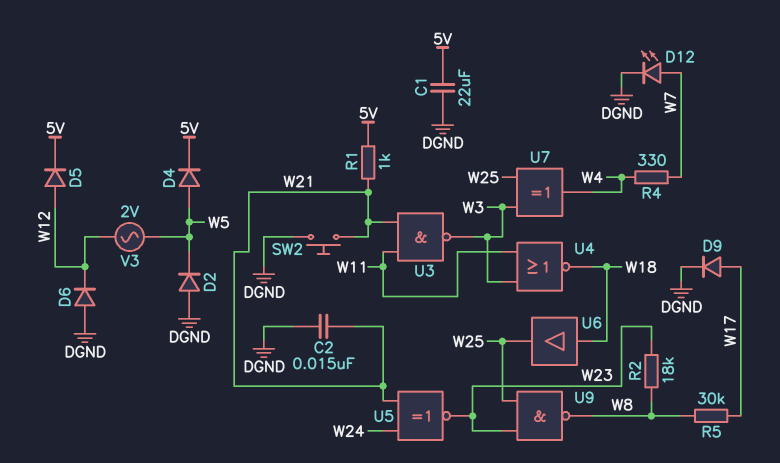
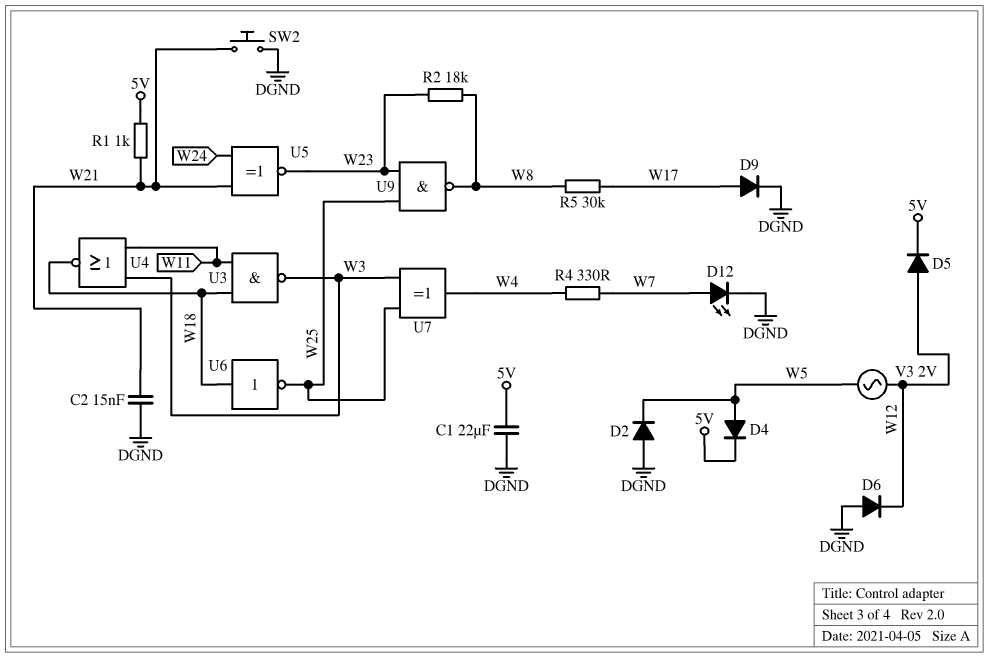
U3: NAND (in W11, in W21, out W3) -> NAND (in W11, in W18, out W3)
U6: buffer (in W18, out W25) -> NOT (in W18, out W25)

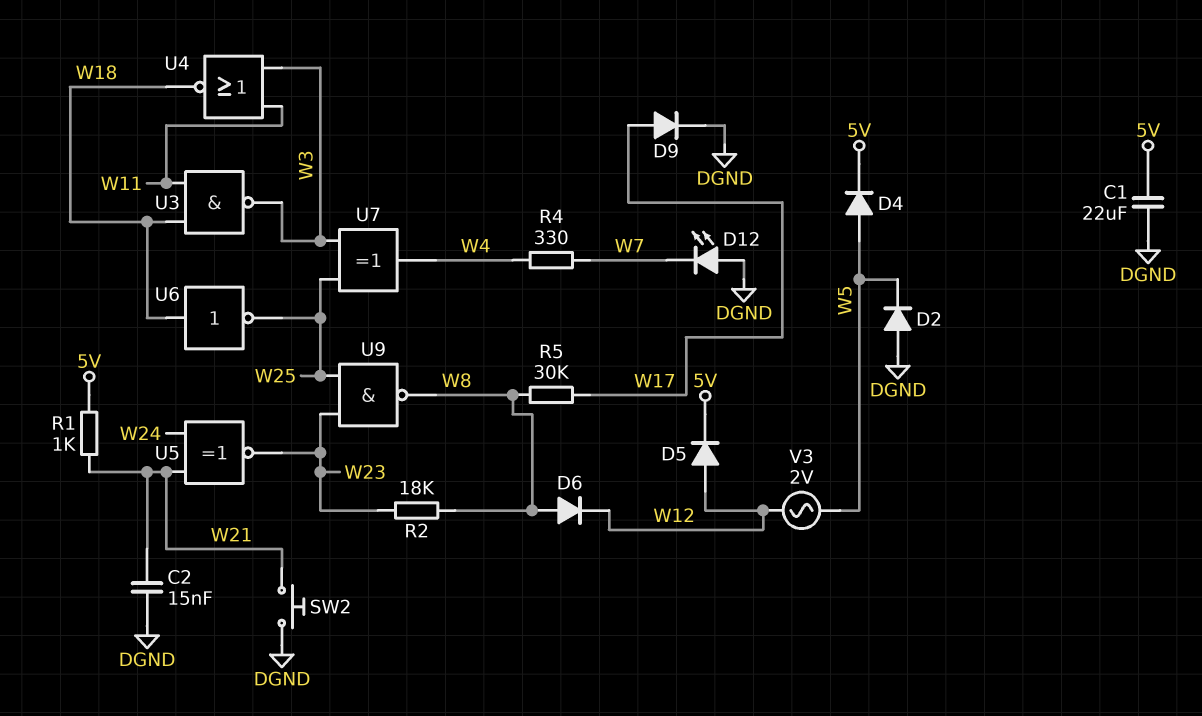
D6: diode (A DGND, K W12) -> diode (A W8, K W12)
D12: LED (A W7, K DGND) -> LED (A DGND, K W7)

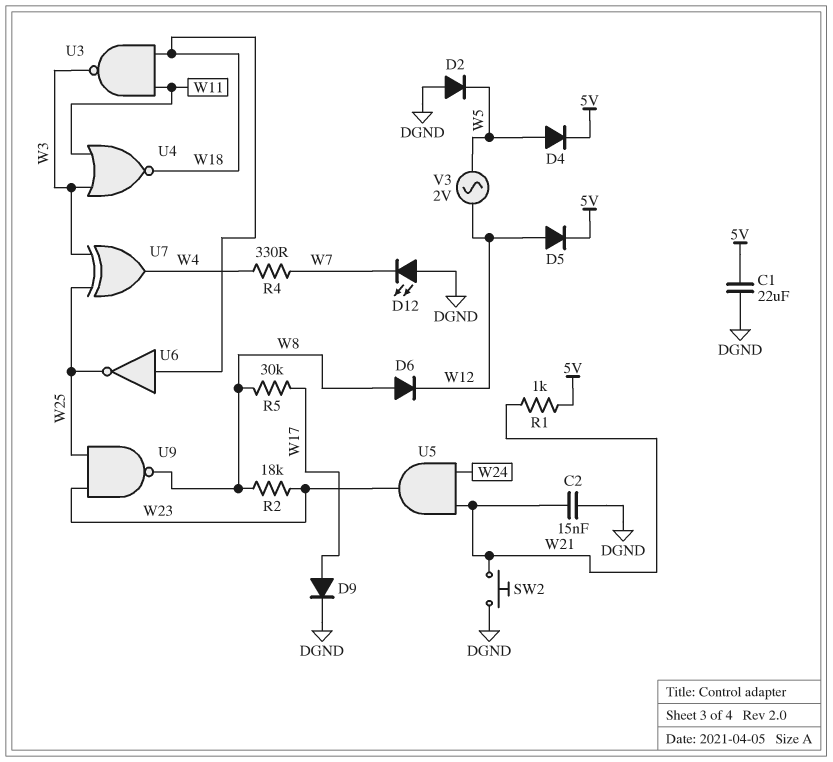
U5: XNOR (in W21, in W24, out W23) -> AND (in W21, in W24, out W23)

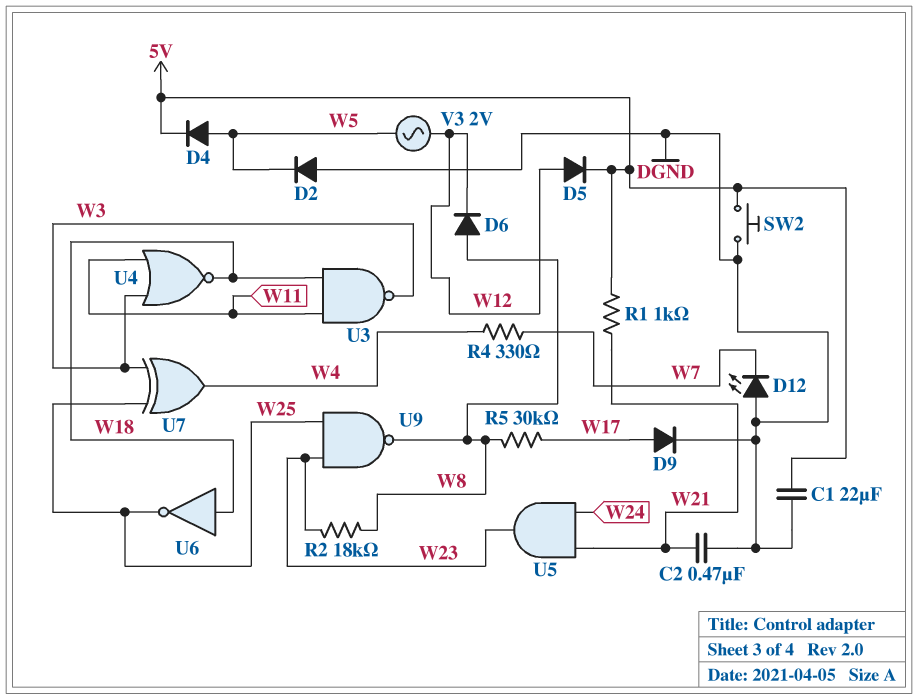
C2: 15nF (DGND, W21) -> 470nF (DGND, W21)
SW2: button (DGND, W21) -> button (5V, DGND)

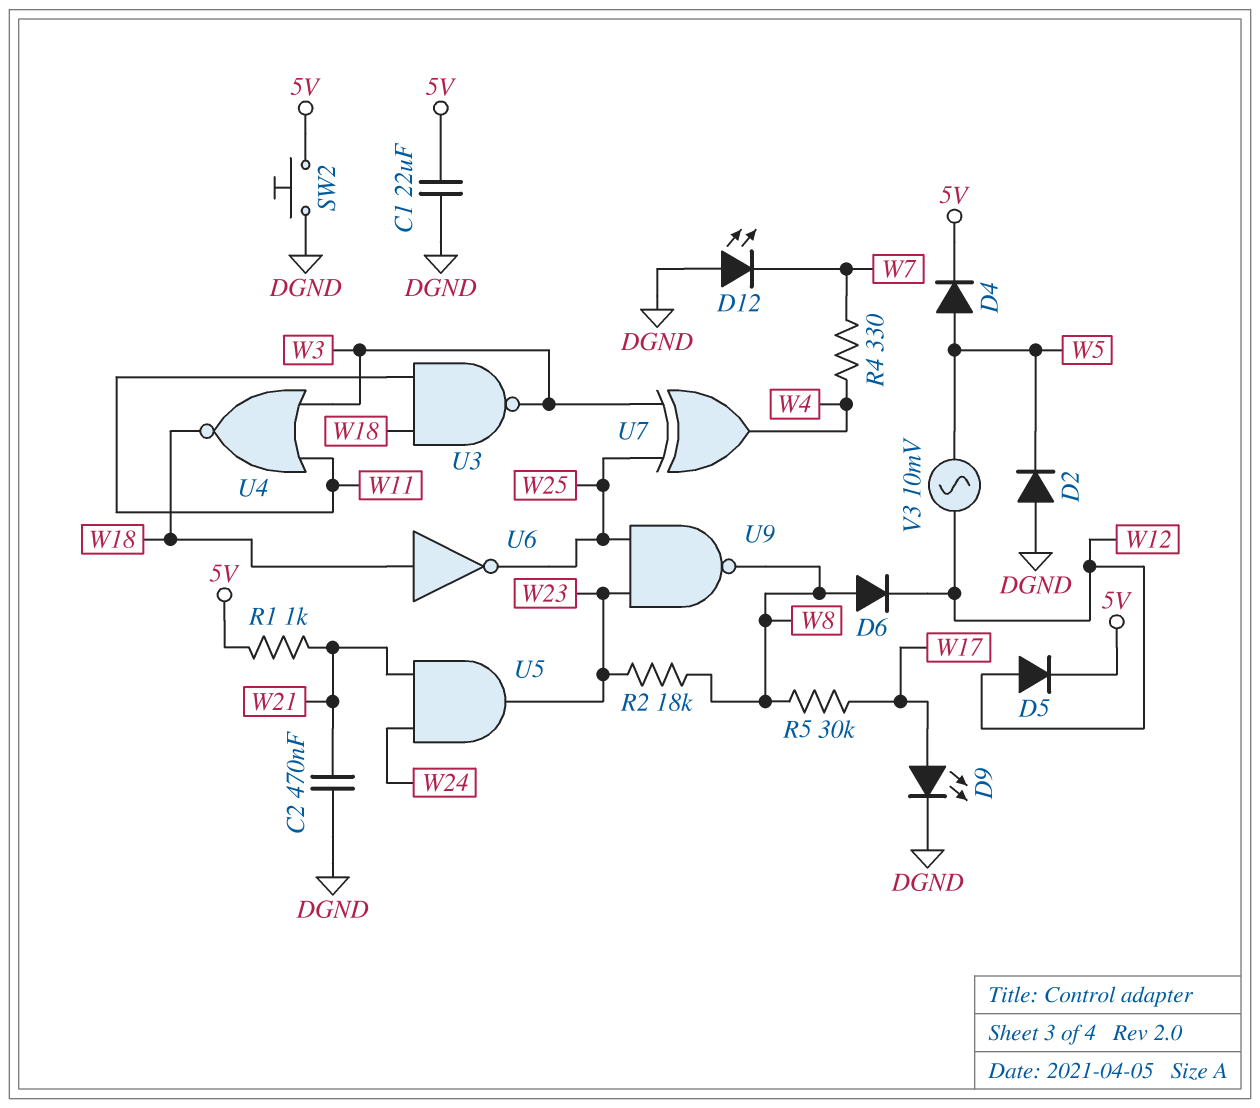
D9: diode (A W17, K DGND) -> LED (A W17, K DGND)
V3: AC 2V (W5, W12) -> AC 10mV (W5, W12)

